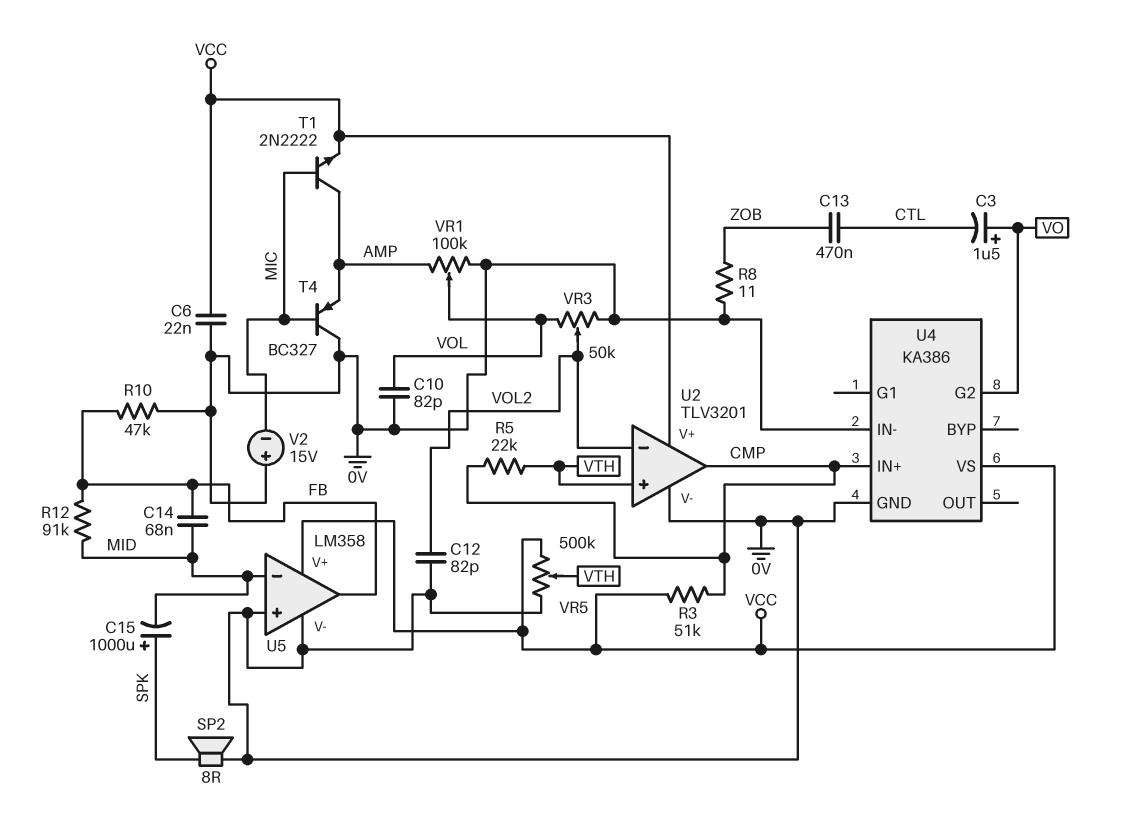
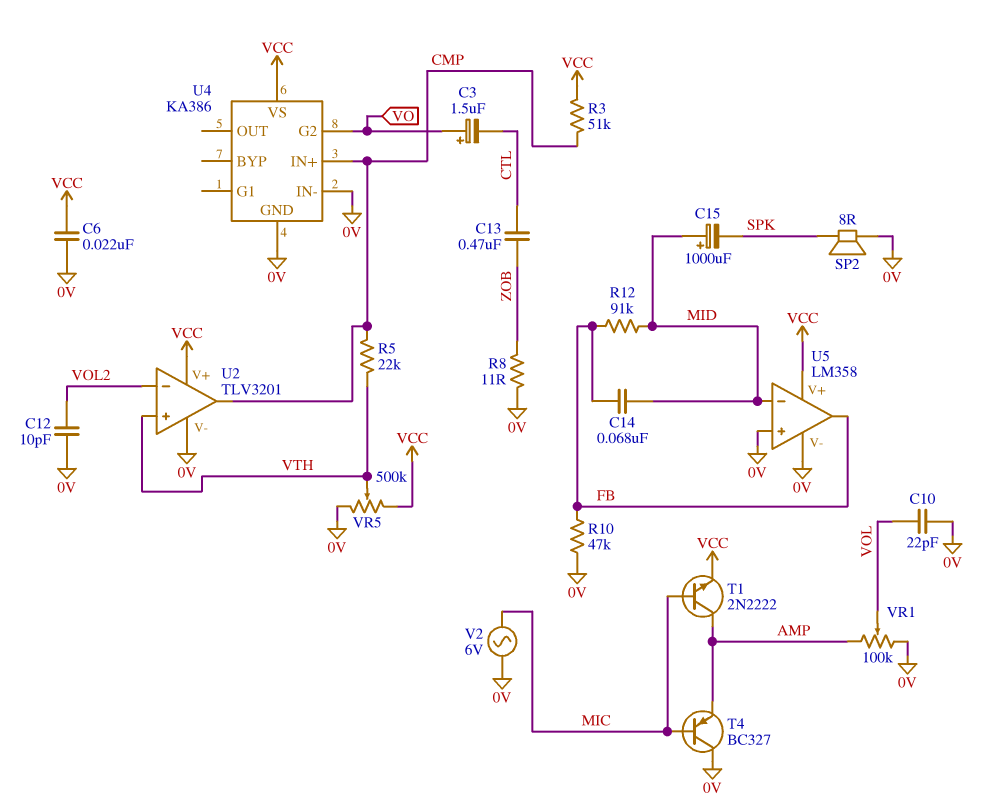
C10: 82pF (0V, VOL) -> 22pF (0V, VOL)
C12: 82pF (0V, VOL2) -> 10pF (0V, VOL2)
C15: 1000uF (plus SPK, minus MID) -> 1000uF (plus MID, minus SPK)
V2: 15V (plus 0V, minus MIC) -> AC 6V (0V, MIC)
VR3: 50k (0V, VOL, wiper VOL2) -> none

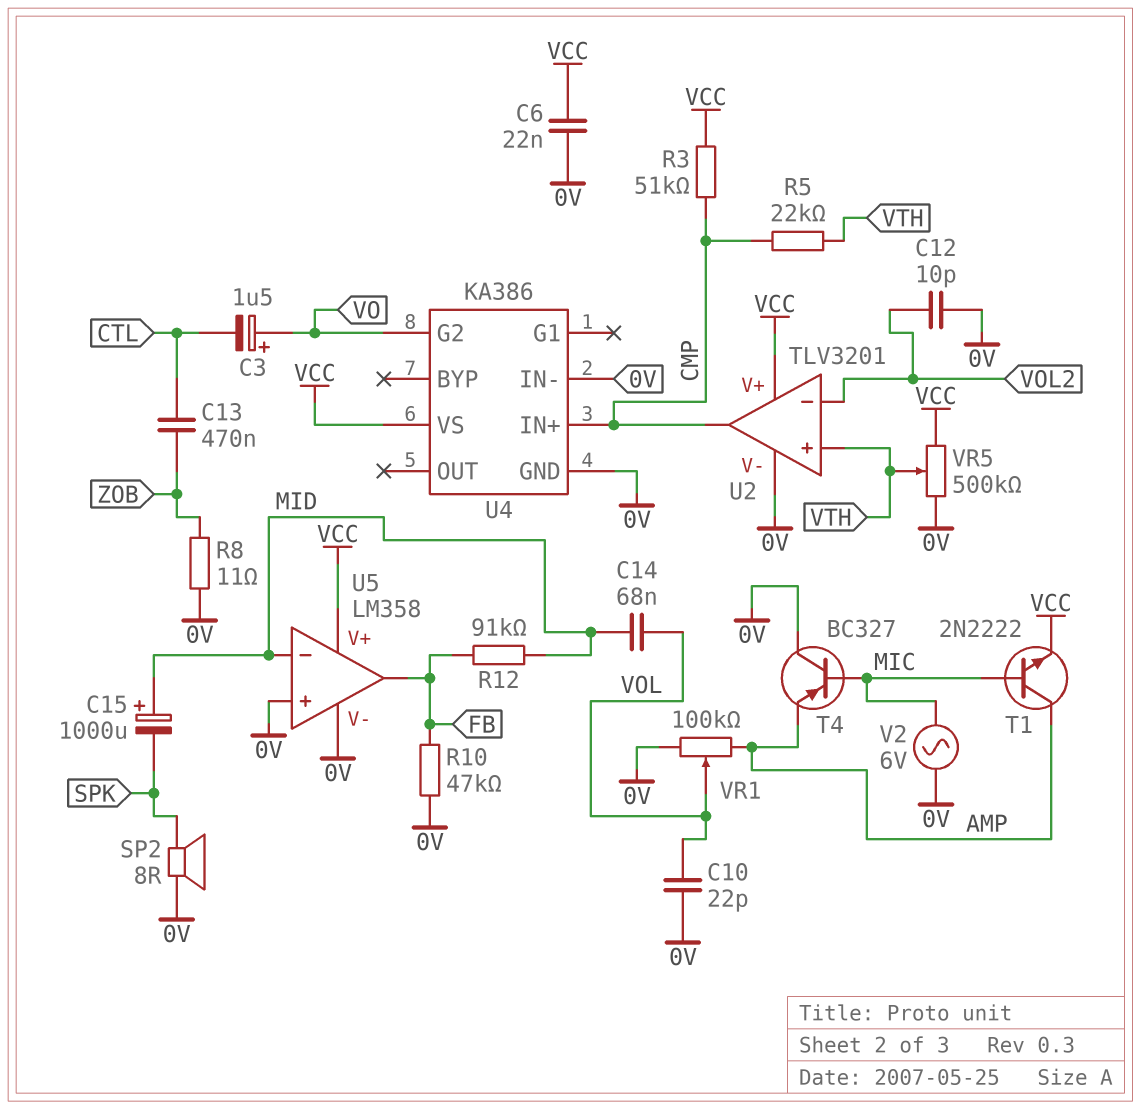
C14: 68nF (FB, MID) -> 68nF (MID, VOL)

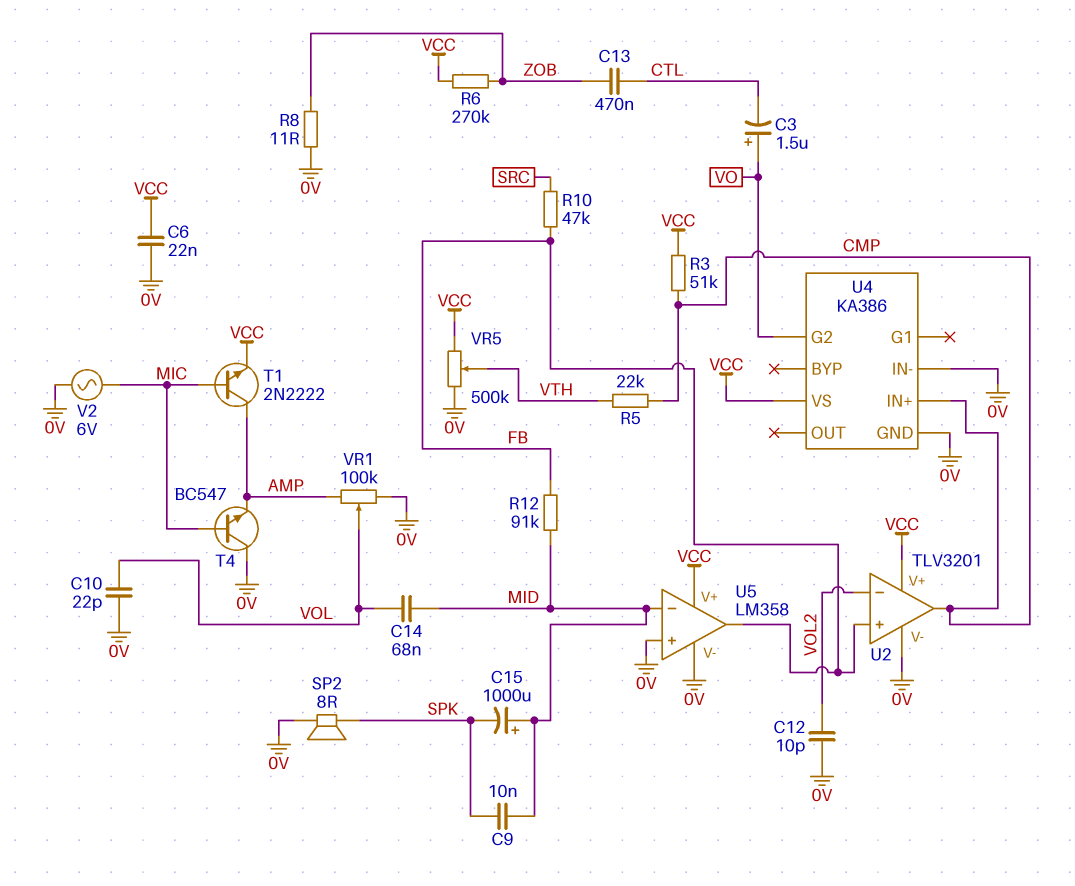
C9: none -> 10nF (MID, SPK)
R6: none -> 270k (VCC, ZOB)
R10: 47k (0V, FB) -> 47k (FB, SRC)
T4: PNP BC327 (B MIC, C 0V, E AMP) -> NPN BC547 (B MIC, C 0V, E AMP)
U2 pin in+: VTH -> FB

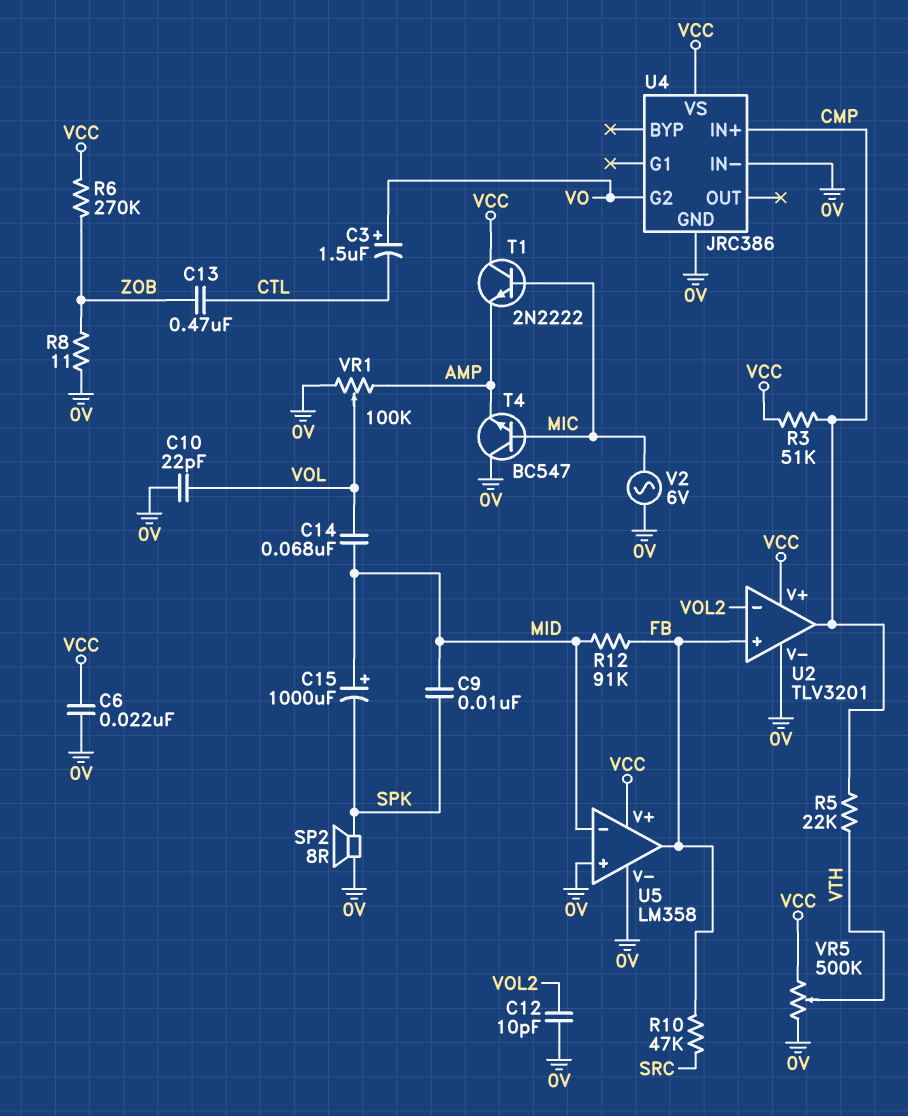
T1: NPN 2N2222 (B MIC, C AMP, E VCC) -> NPN 2N2222 (B MIC, C VCC, E AMP)
U4: KA386 -> JRC386

